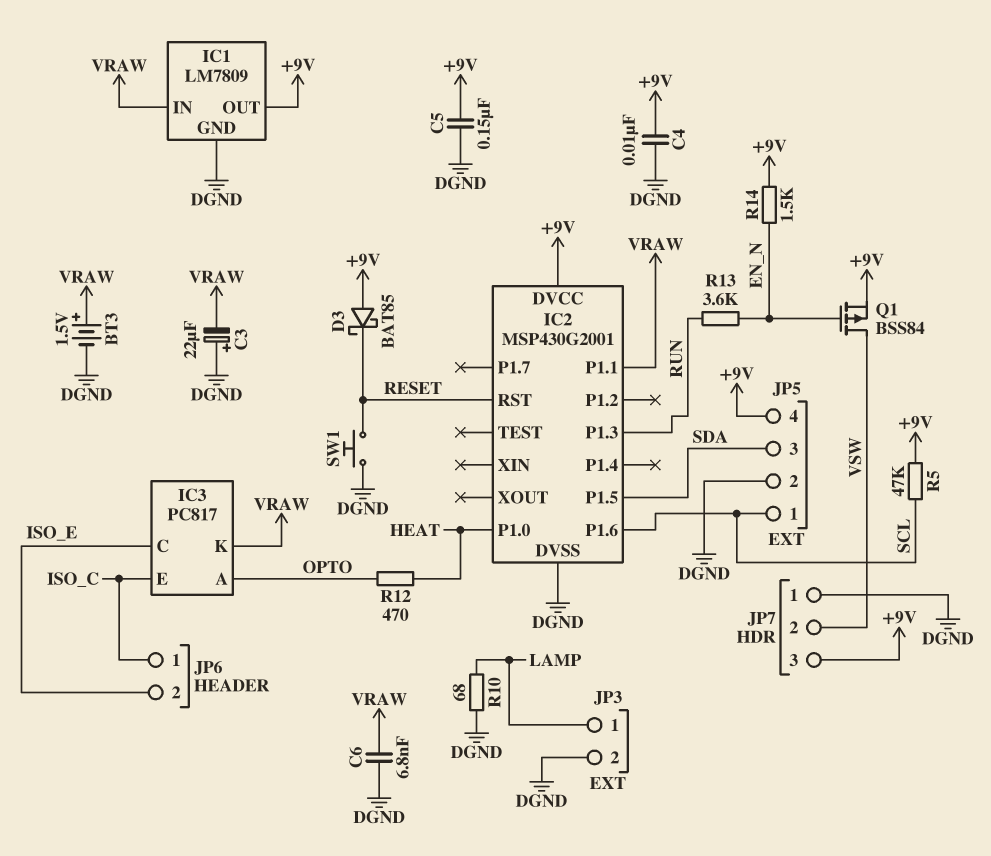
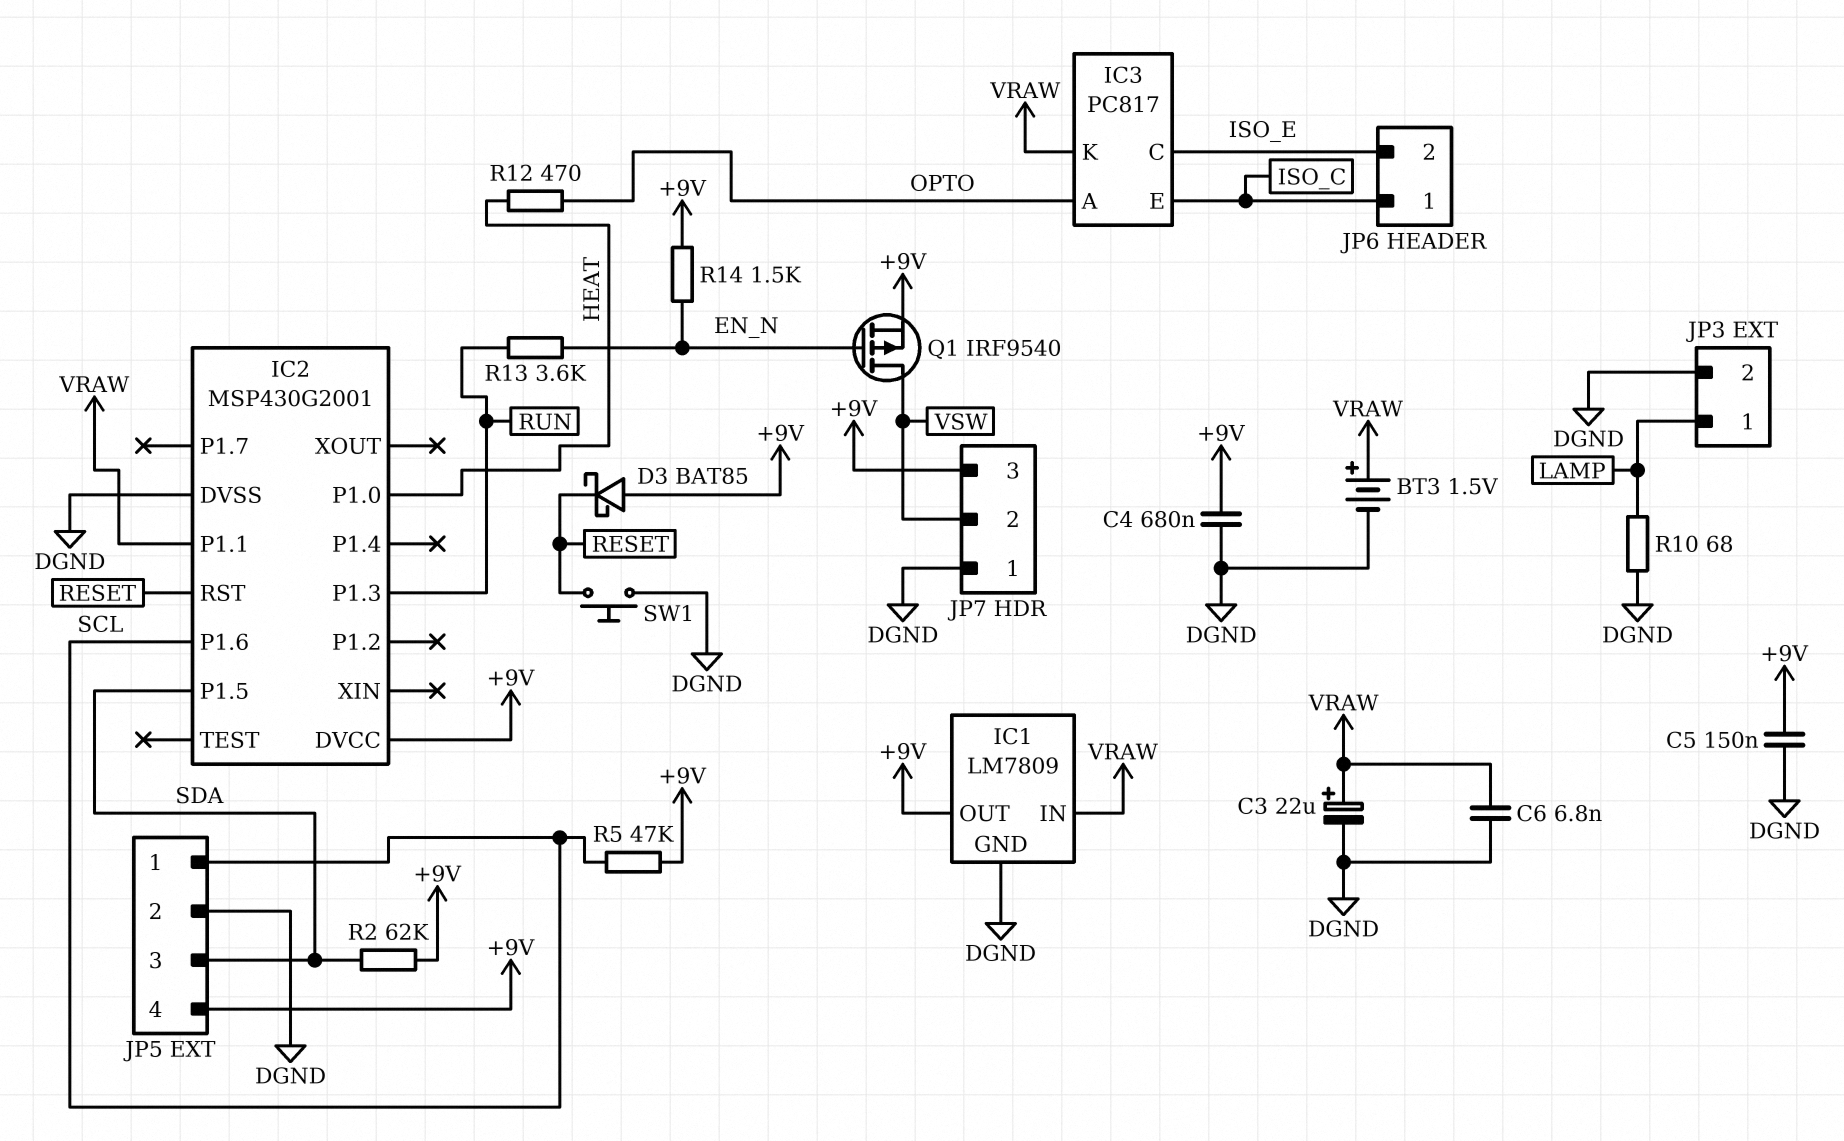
C3: 22uF (plus DGND, minus VRAW) -> 22uF (plus VRAW, minus DGND)
C4: 10nF (+9V, DGND) -> 680nF (+9V, DGND)
Q1: PMOS BSS84 (G EN_N, D VSW, S +9V) -> PMOS IRF9540 (G EN_N, D VSW, S +9V)
R2: none -> 62k (+9V, SDA)

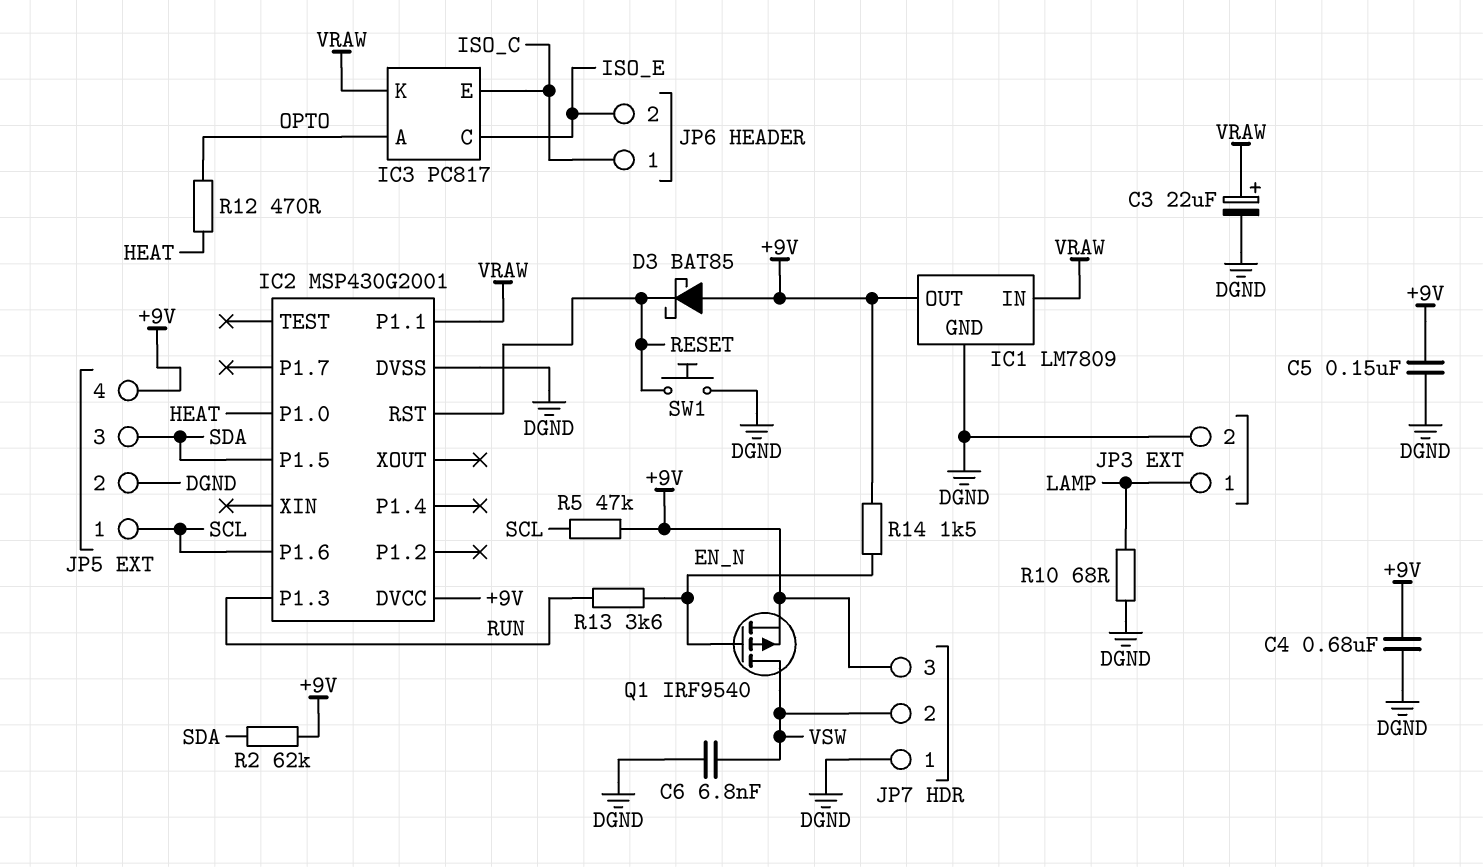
BT3: 1.5V (plus VRAW, minus DGND) -> none
C6: 6.8nF (DGND, VRAW) -> 6.8nF (DGND, VSW)

